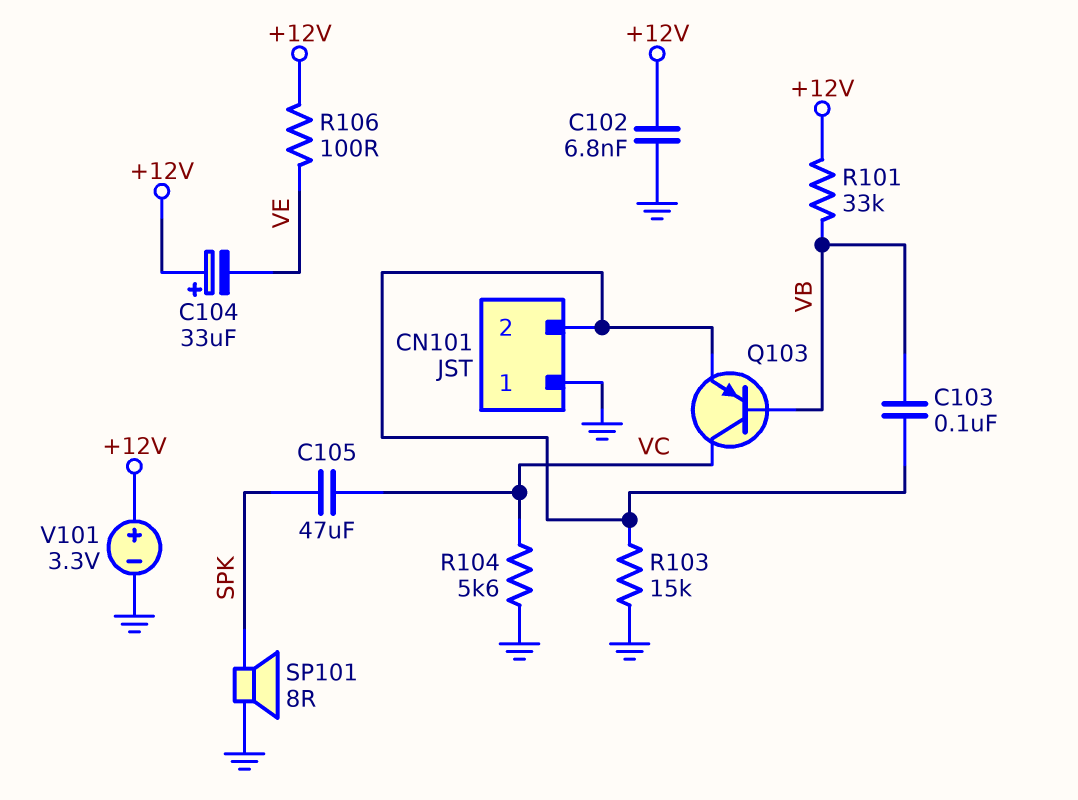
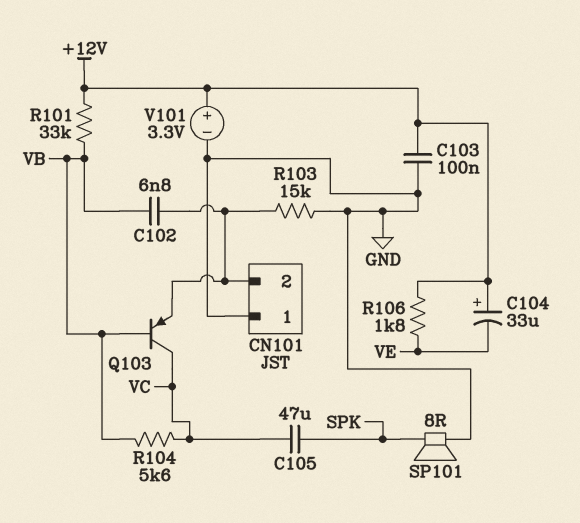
C102: 6.8nF (+12V, GND) -> 6.8nF (CN101/2, VB)
C103: 100nF (CN101/2, VB) -> 100nF (+12V, GND)
R104: 5.6k (GND, VC) -> 5.6k (VB, VC)
R106: 100 (+12V, VE) -> 1.8k (+12V, VE)

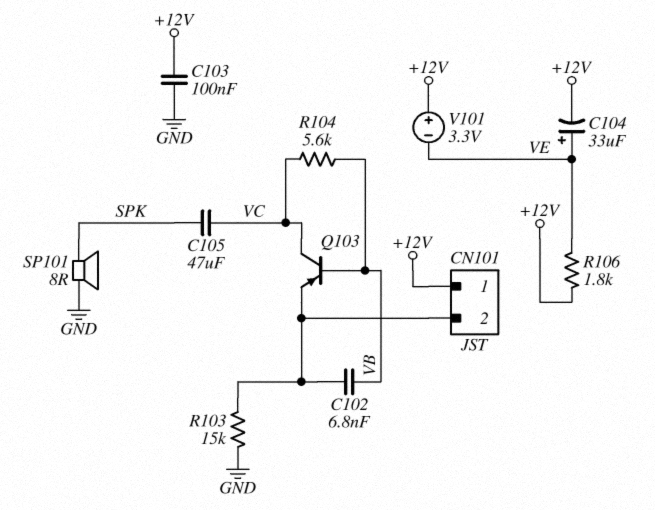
C104: 33uF (plus +12V, minus VE) -> 33uF (plus VE, minus +12V)
CN101 pin 1: GND -> +12V
R101: 33k (+12V, VB) -> none
V101: 3.3V (plus +12V, minus GND) -> 3.3V (plus +12V, minus VE)

